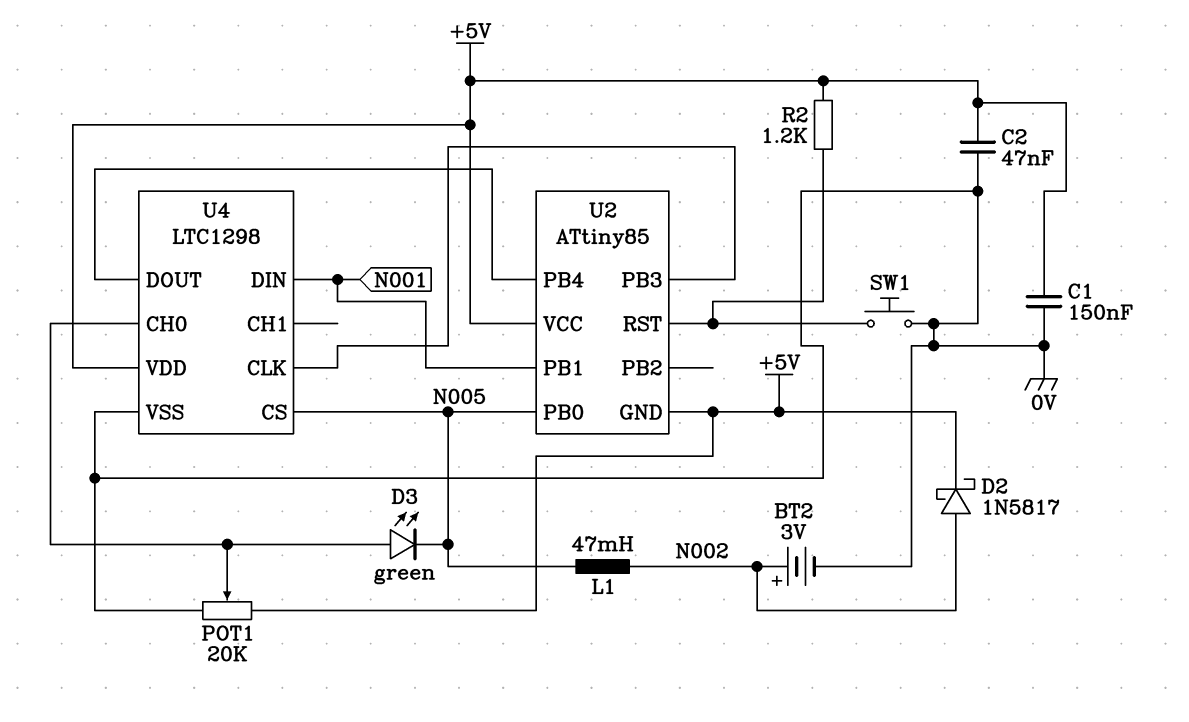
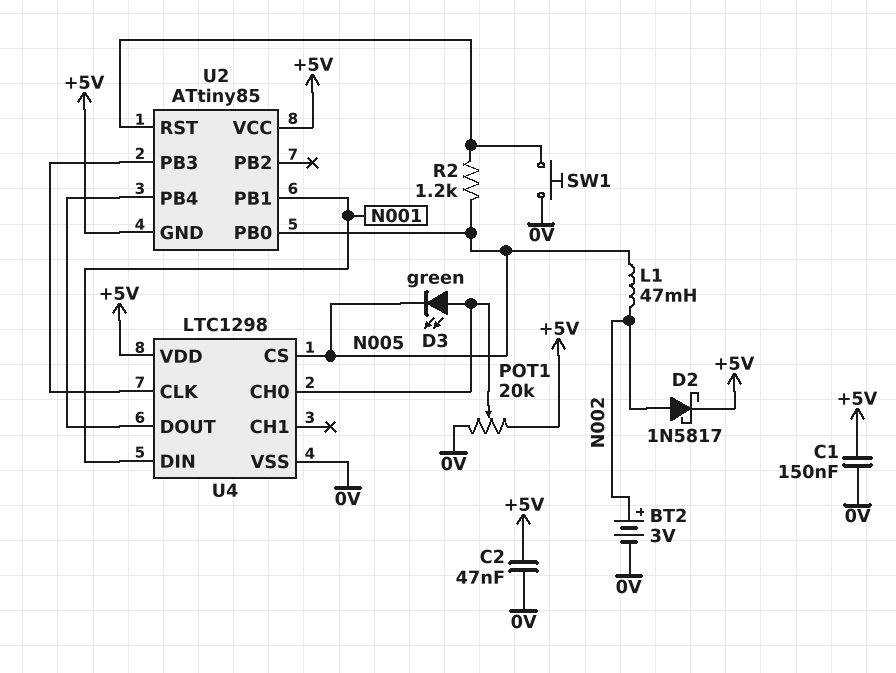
R2: 1.2k (+5V, U2/RST) -> 1.2k (N005, U2/RST)

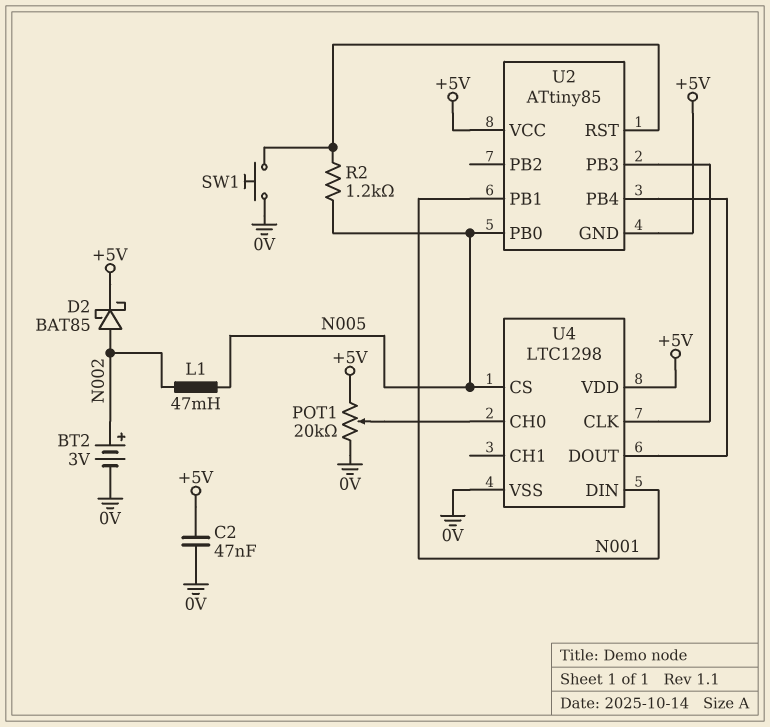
C1: 150nF (+5V, 0V) -> none
D2: schottky 1N5817 (A N002, K +5V) -> schottky BAT85 (A N002, K +5V)
D3: LED green (A U4/CH0, K N005) -> none

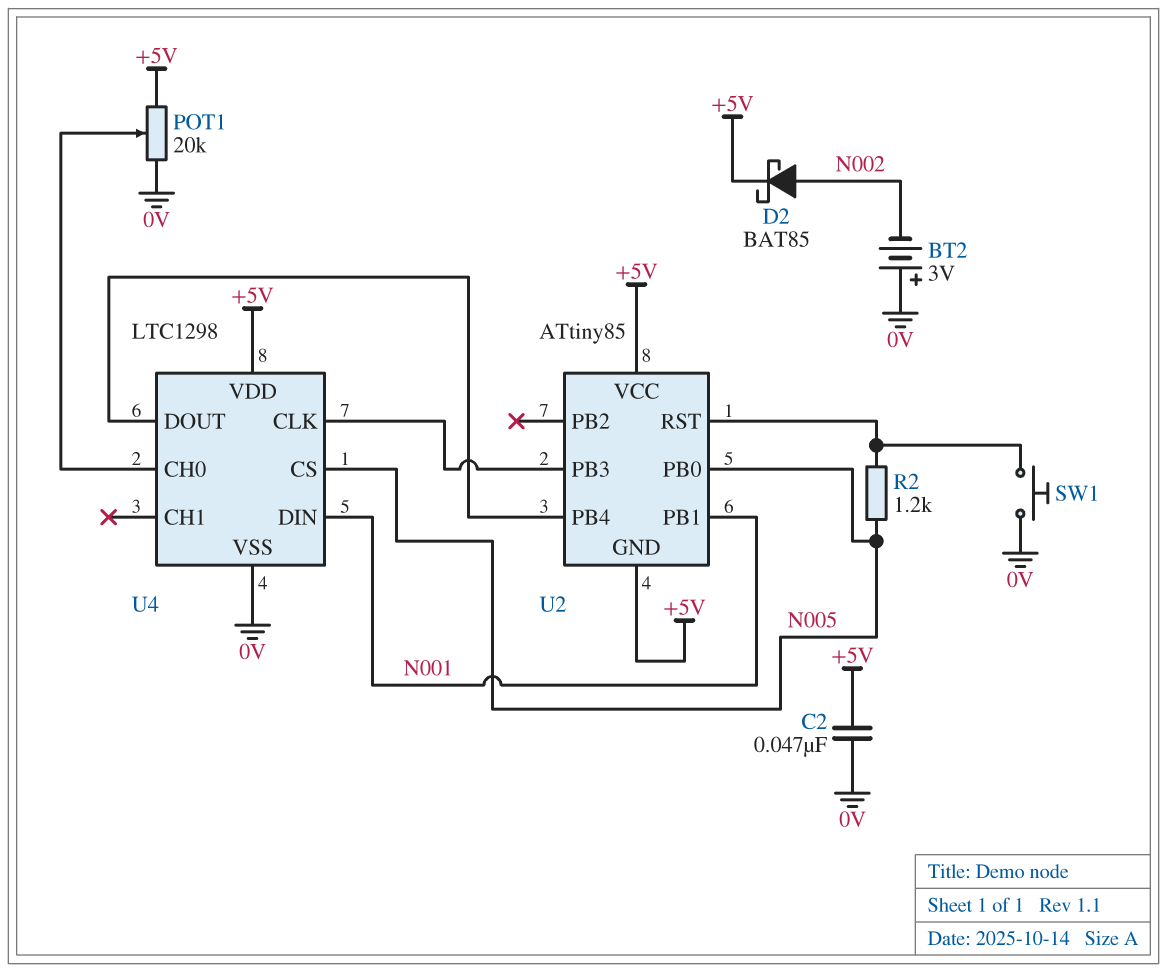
BT2: 3V (plus N002, minus 0V) -> 3V (plus 0V, minus N002)
L1: 47mH (N002, N005) -> none

